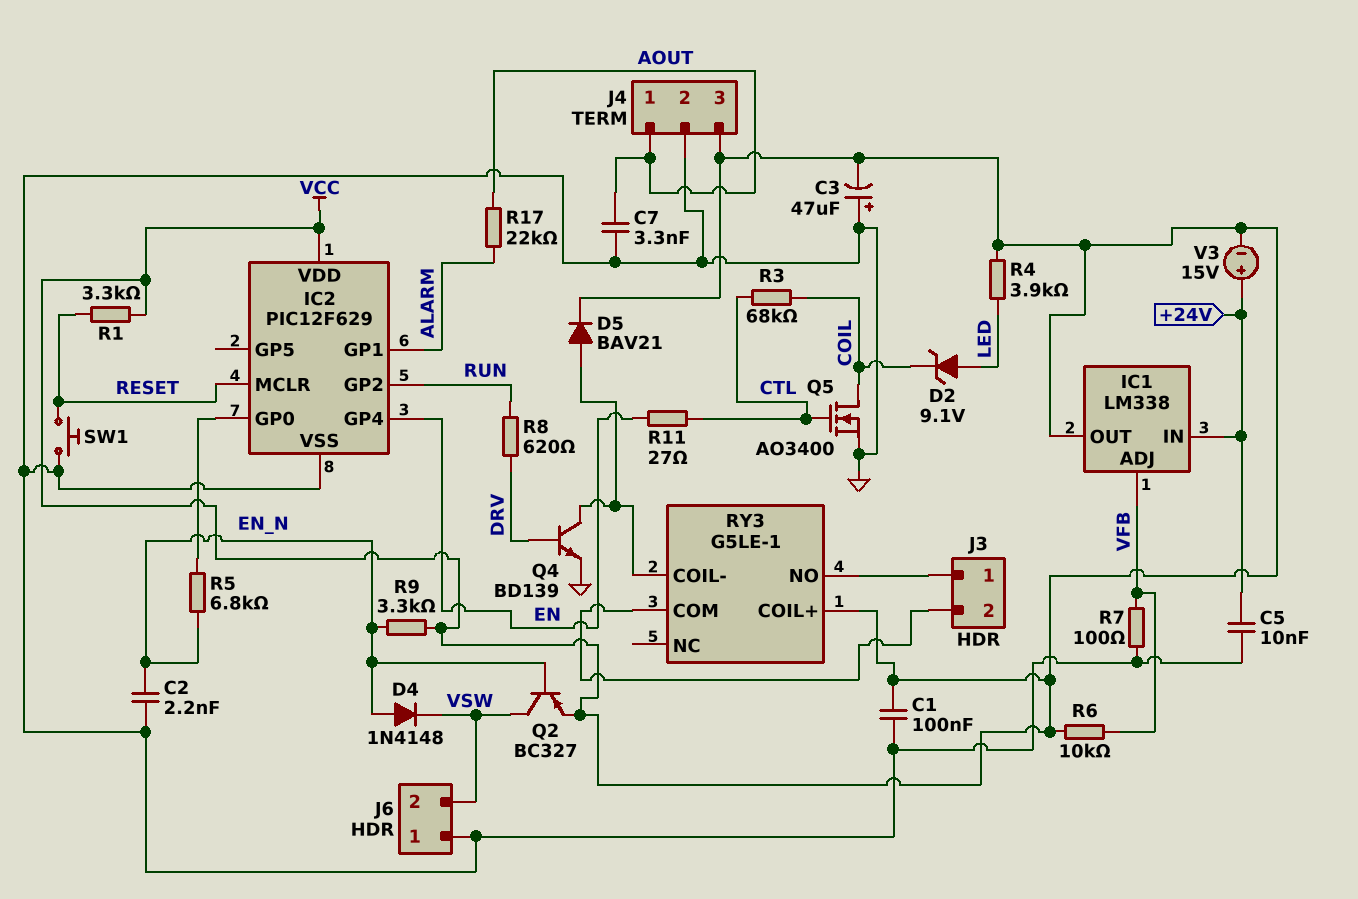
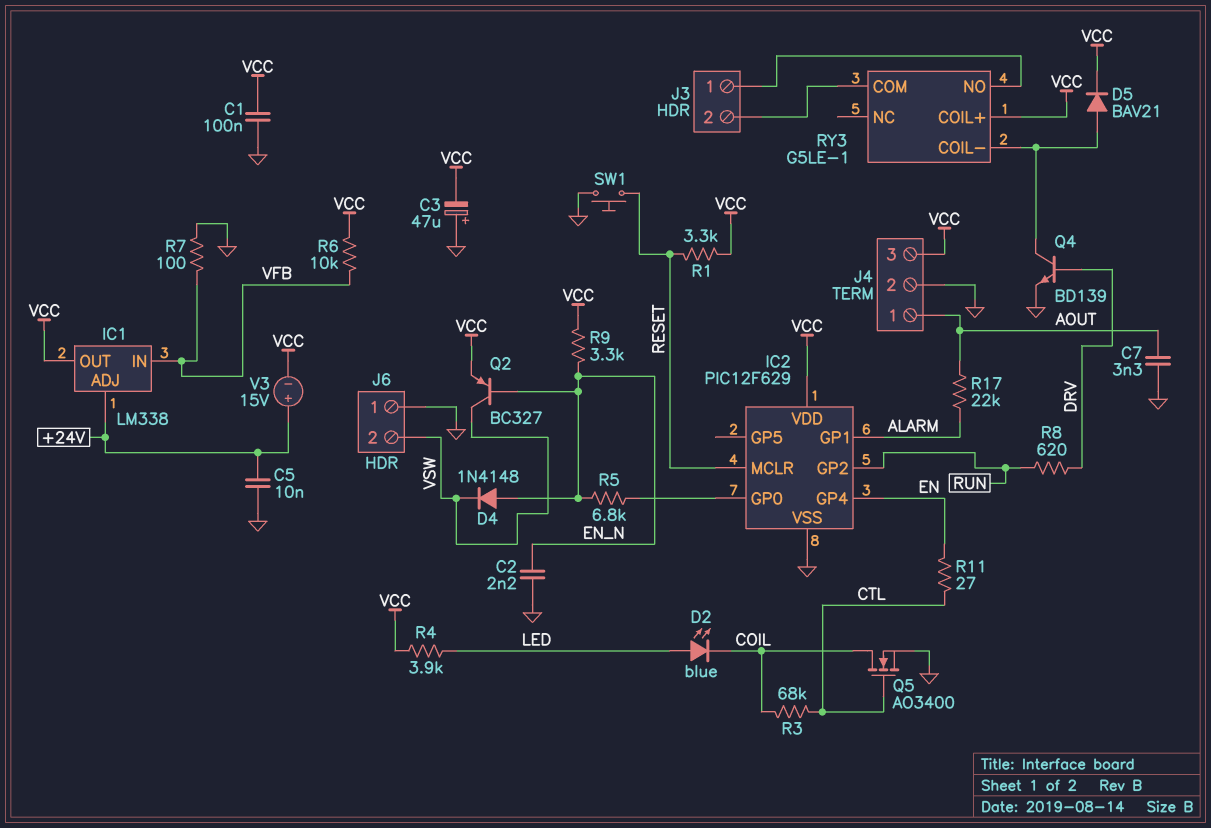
D2: zener 9.1V (A LED, K COIL) -> LED blue (A LED, K COIL)
IC1 pin ADJ: VFB -> +24V
IC1 pin IN: +24V -> VFB

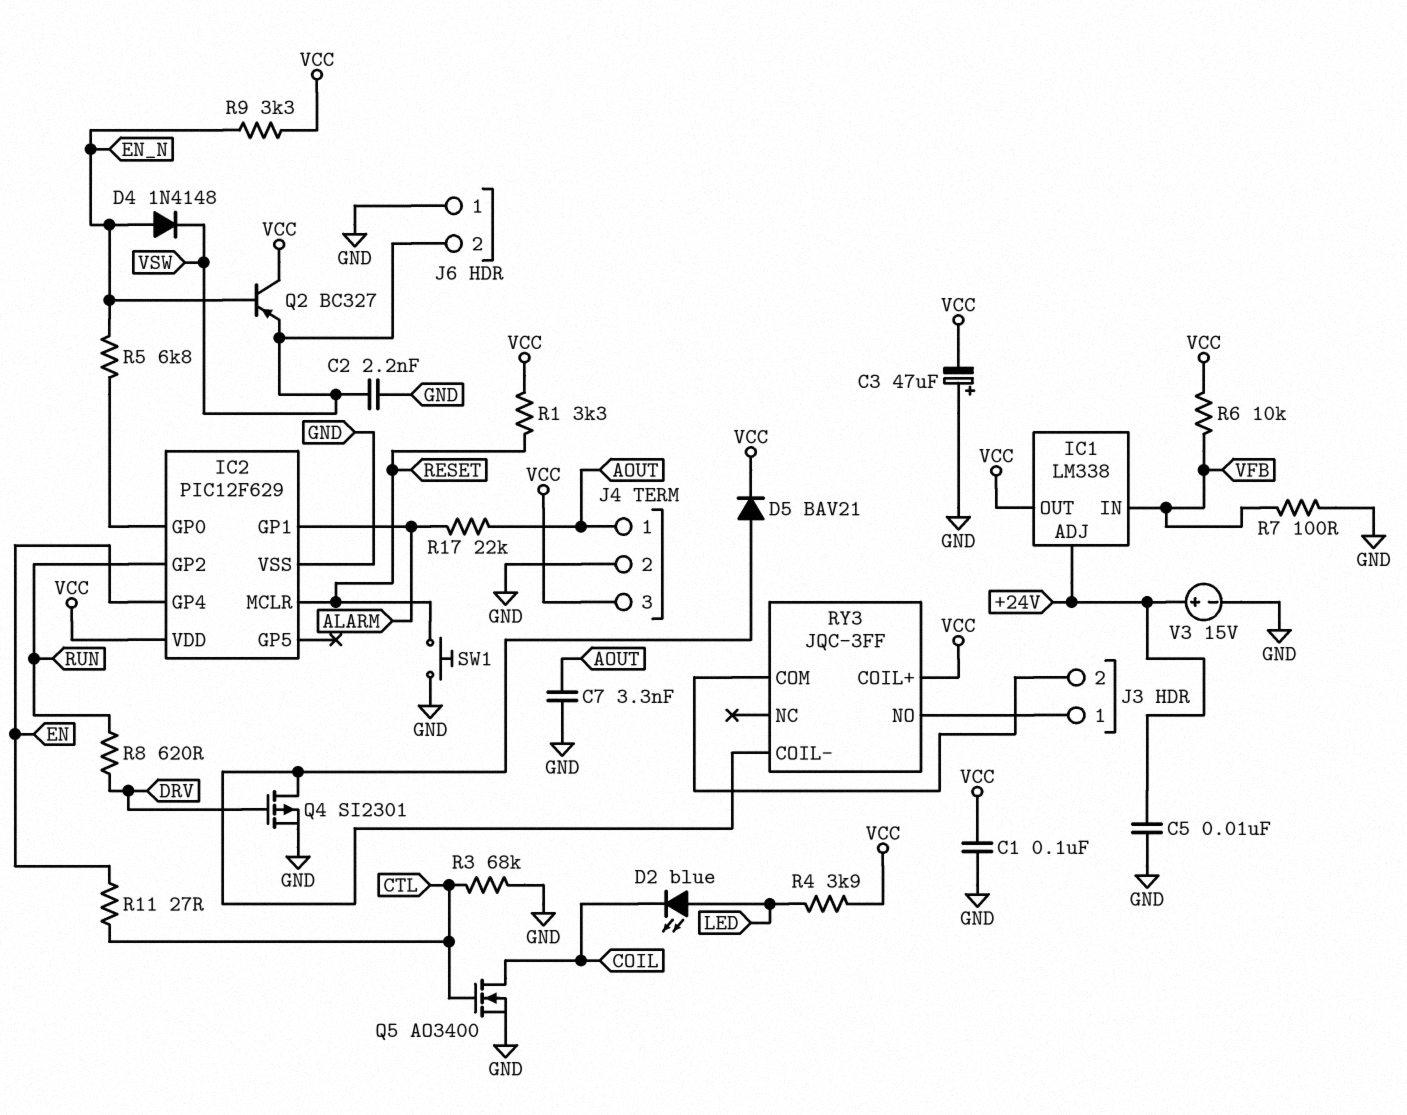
C2: 2.2nF (EN_N, GND) -> 2.2nF (GND, VSW)
Q2: PNP BC327 (B EN_N, C VSW, E VCC) -> PNP BC327 (B EN_N, C VCC, E VSW)
Q4: NPN BD139 (B DRV, C RY3/COIL-, E GND) -> PMOS SI2301 (G DRV, D RY3/COIL-, S GND)
R3: 68k (COIL, CTL) -> 68k (CTL, GND)
RY3: G5LE-1 -> JQC-3FF
V3: 15V (plus +24V, minus VCC) -> 15V (plus +24V, minus GND)

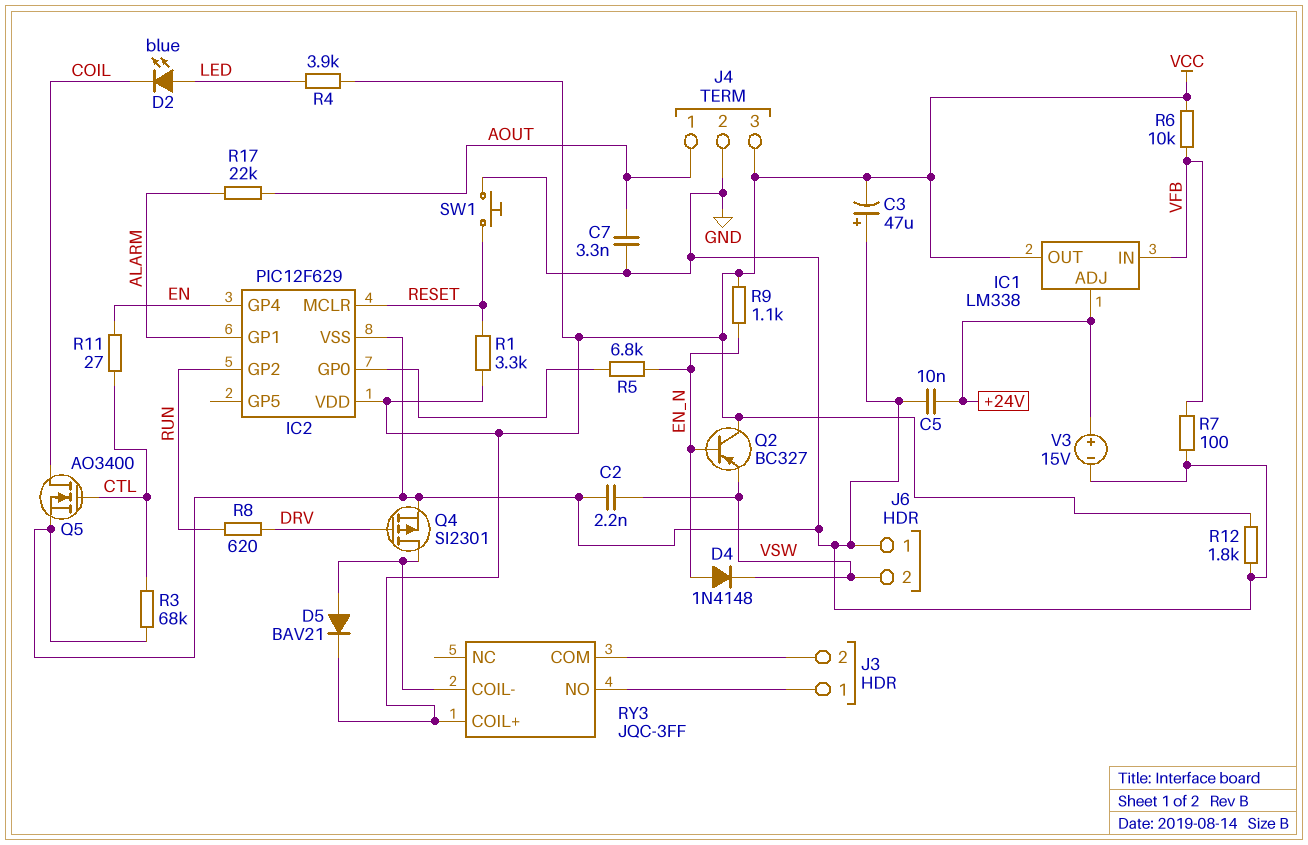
C1: 100nF (GND, VCC) -> none
R9: 3.3k (EN_N, VCC) -> 1.1k (EN_N, VCC)
R12: none -> 1.8k (GND, VCC)

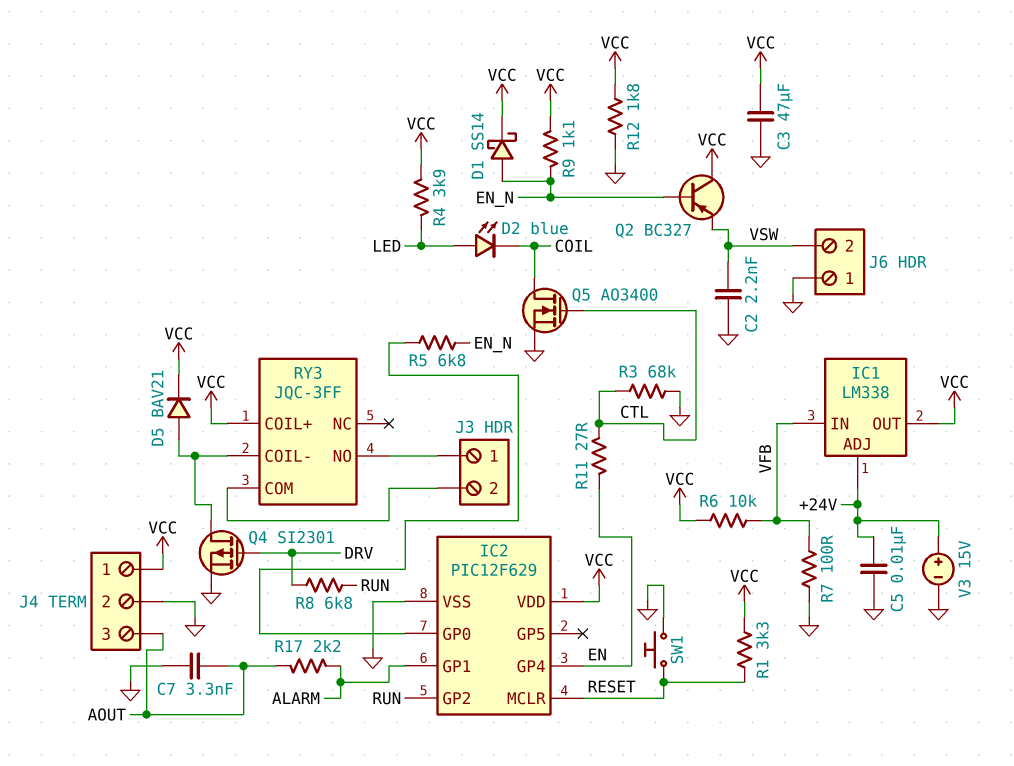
C3: 47uF (plus GND, minus VCC) -> 47uF (GND, VCC)
D1: none -> schottky SS14 (A EN_N, K VCC)
D4: diode 1N4148 (A EN_N, K VSW) -> none
J4 pin 1: AOUT -> VCC
J4 pin 3: VCC -> AOUT
R8: 620 (DRV, RUN) -> 6.8k (DRV, RUN)
R17: 22k (ALARM, AOUT) -> 2.2k (ALARM, AOUT)

